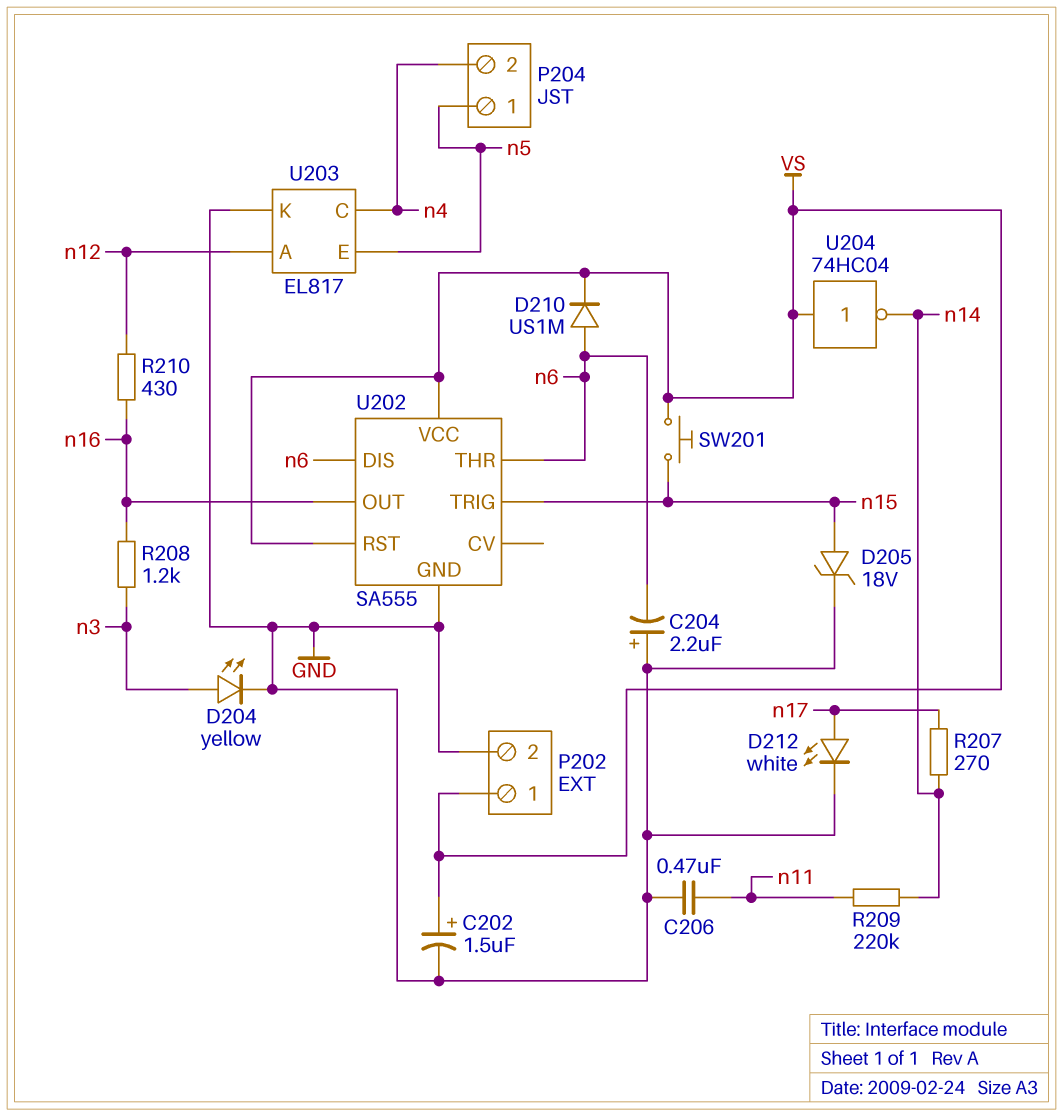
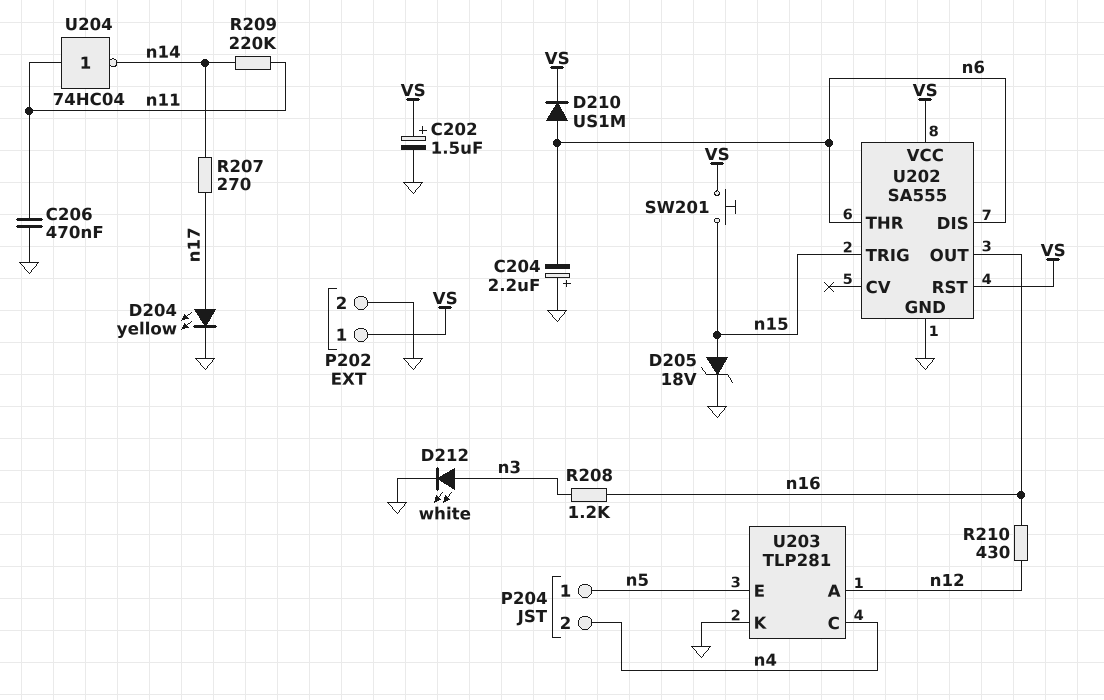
D204: LED yellow (A n3, K GND) -> LED yellow (A n17, K GND)
D212: LED white (A n17, K GND) -> LED white (A n3, K GND)
U203: EL817 -> TLP281
U204: NOT 74HC04 (in VS, out n14) -> NOT 74HC04 (in n11, out n14)

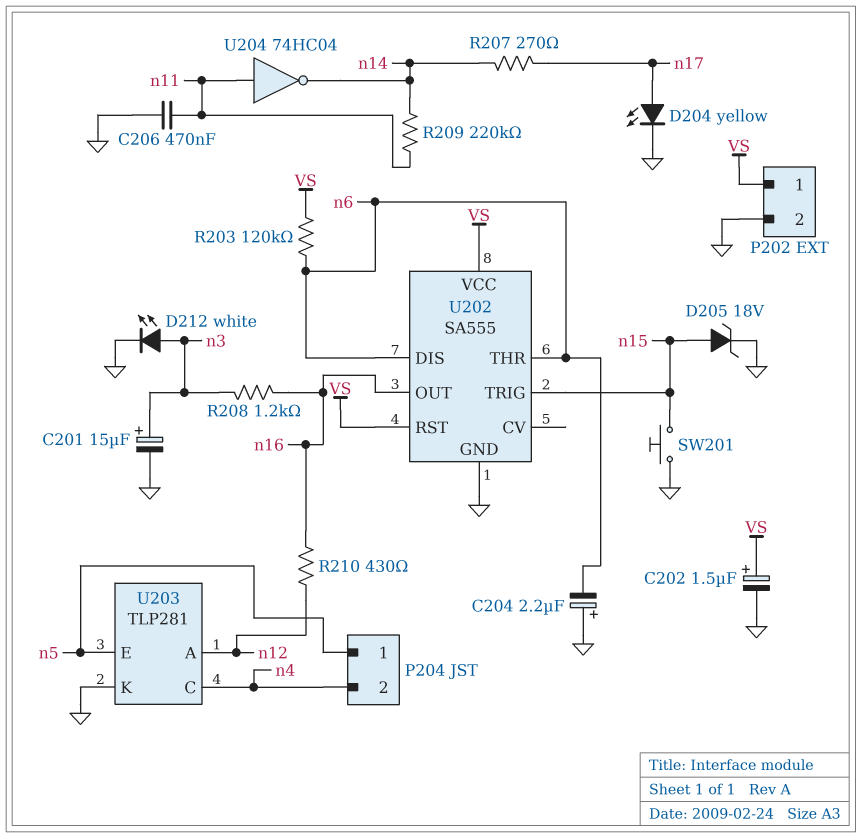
C201: none -> 15uF (plus n3, minus GND)
D210: diode US1M (A n6, K VS) -> none
R203: none -> 120k (VS, n6)
SW201: button (VS, n15) -> button (GND, n15)

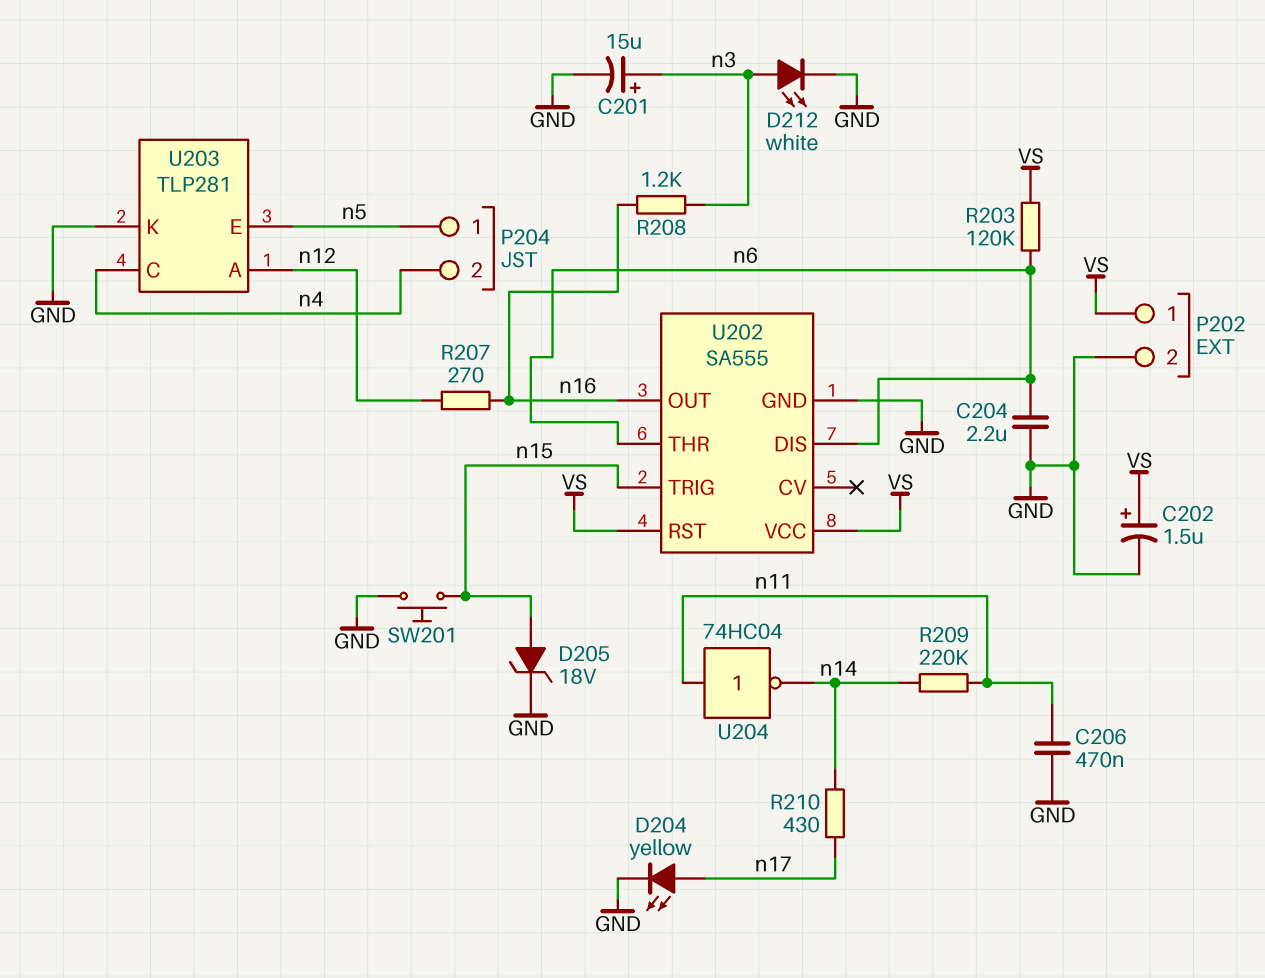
C204: 2.2uF (plus GND, minus n6) -> 2.2uF (GND, n6)
R207: 270 (n14, n17) -> 270 (n12, n16)
R210: 430 (n12, n16) -> 430 (n14, n17)

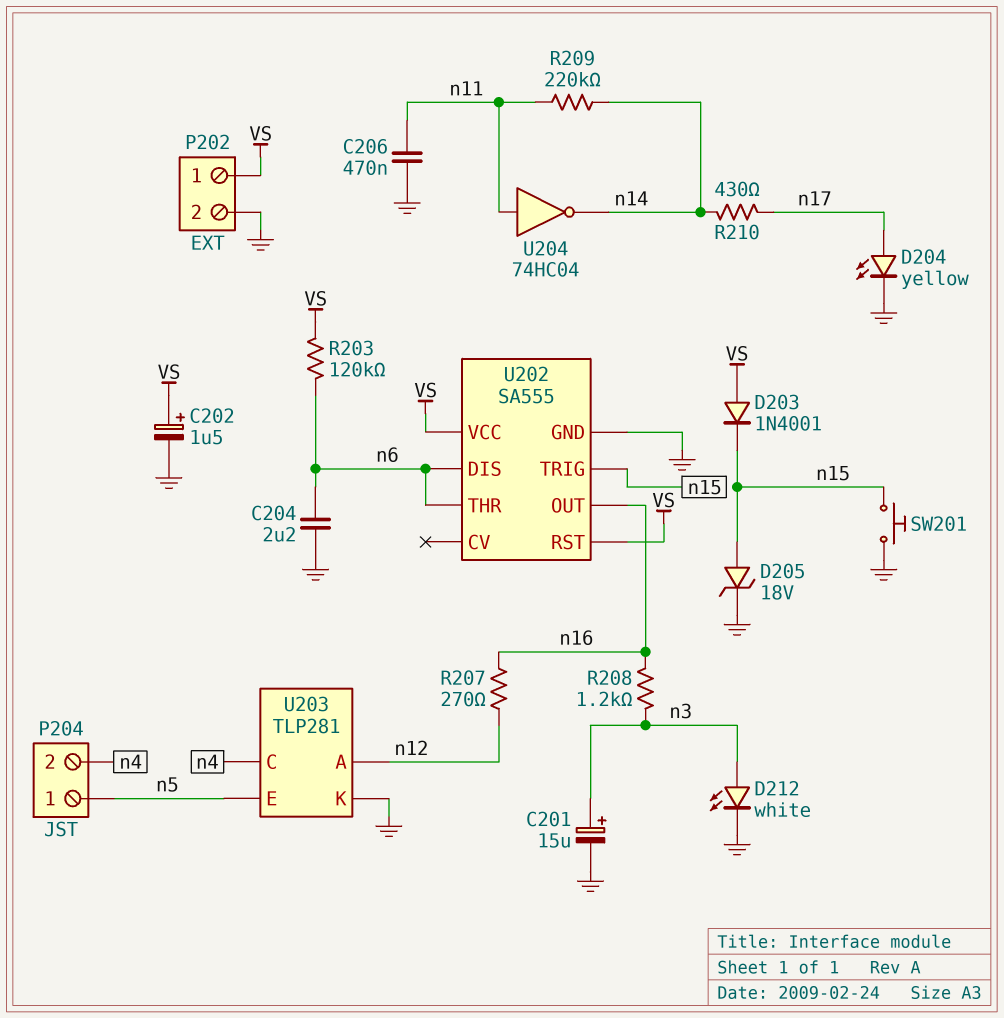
D203: none -> diode 1N4001 (A VS, K n15)

